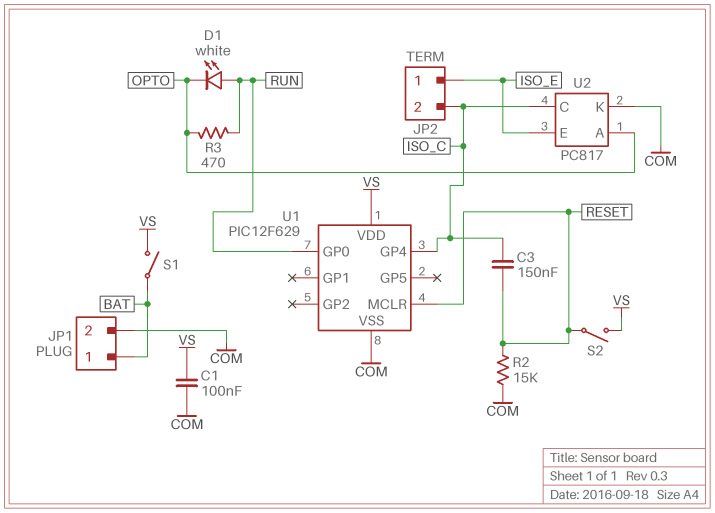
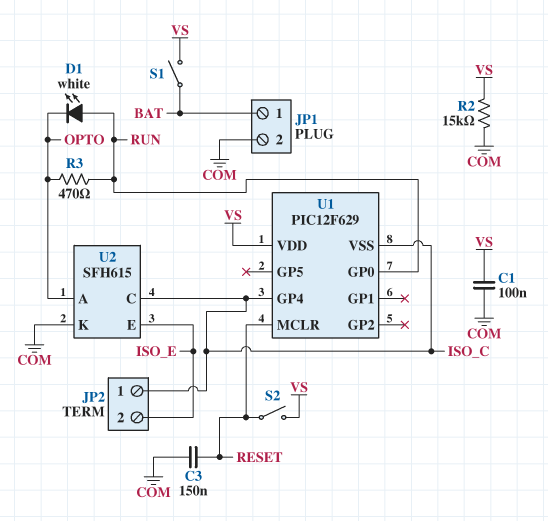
C3: 150nF (ISO_C, RESET) -> 150nF (COM, RESET)
JP2 pin 1: ISO_E -> ISO_C
JP2 pin 2: ISO_C -> ISO_E
R2: 15k (COM, RESET) -> 15k (COM, VS)
U1 pin VSS: COM -> ISO_C
U2: PC817 -> SFH615

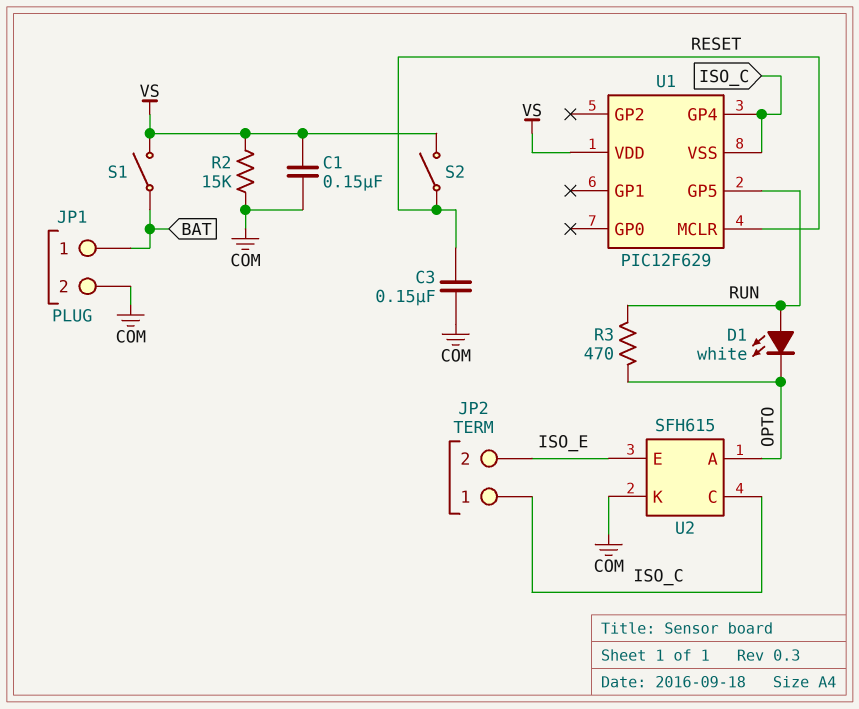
C1: 100nF (COM, VS) -> 150nF (COM, VS)
U1 pin GP0: RUN -> none
U1 pin GP5: none -> RUN

